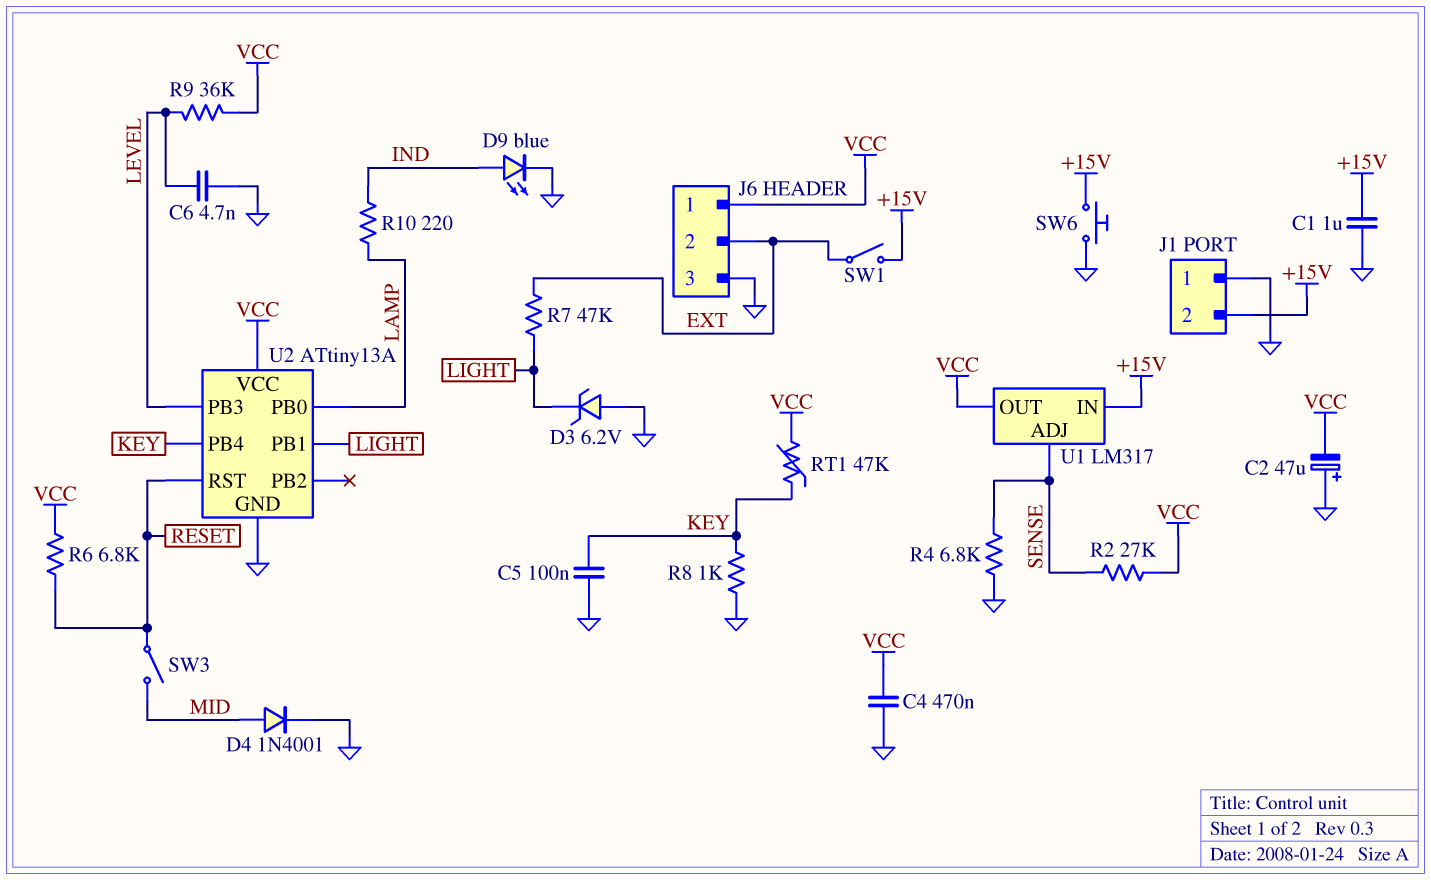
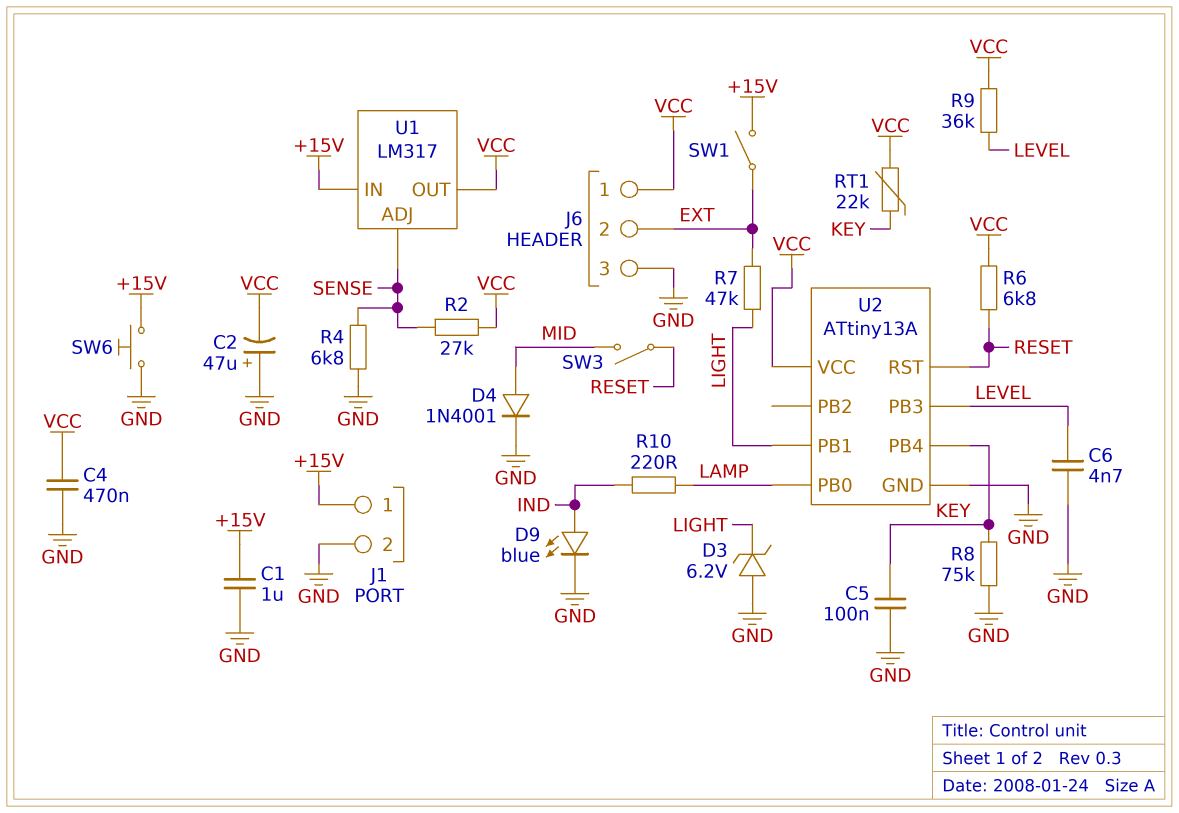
J1 pin 1: GND -> +15V
J1 pin 2: +15V -> GND
R8: 1k (GND, KEY) -> 75k (GND, KEY)
RT1: 47k (KEY, VCC) -> 22k (KEY, VCC)

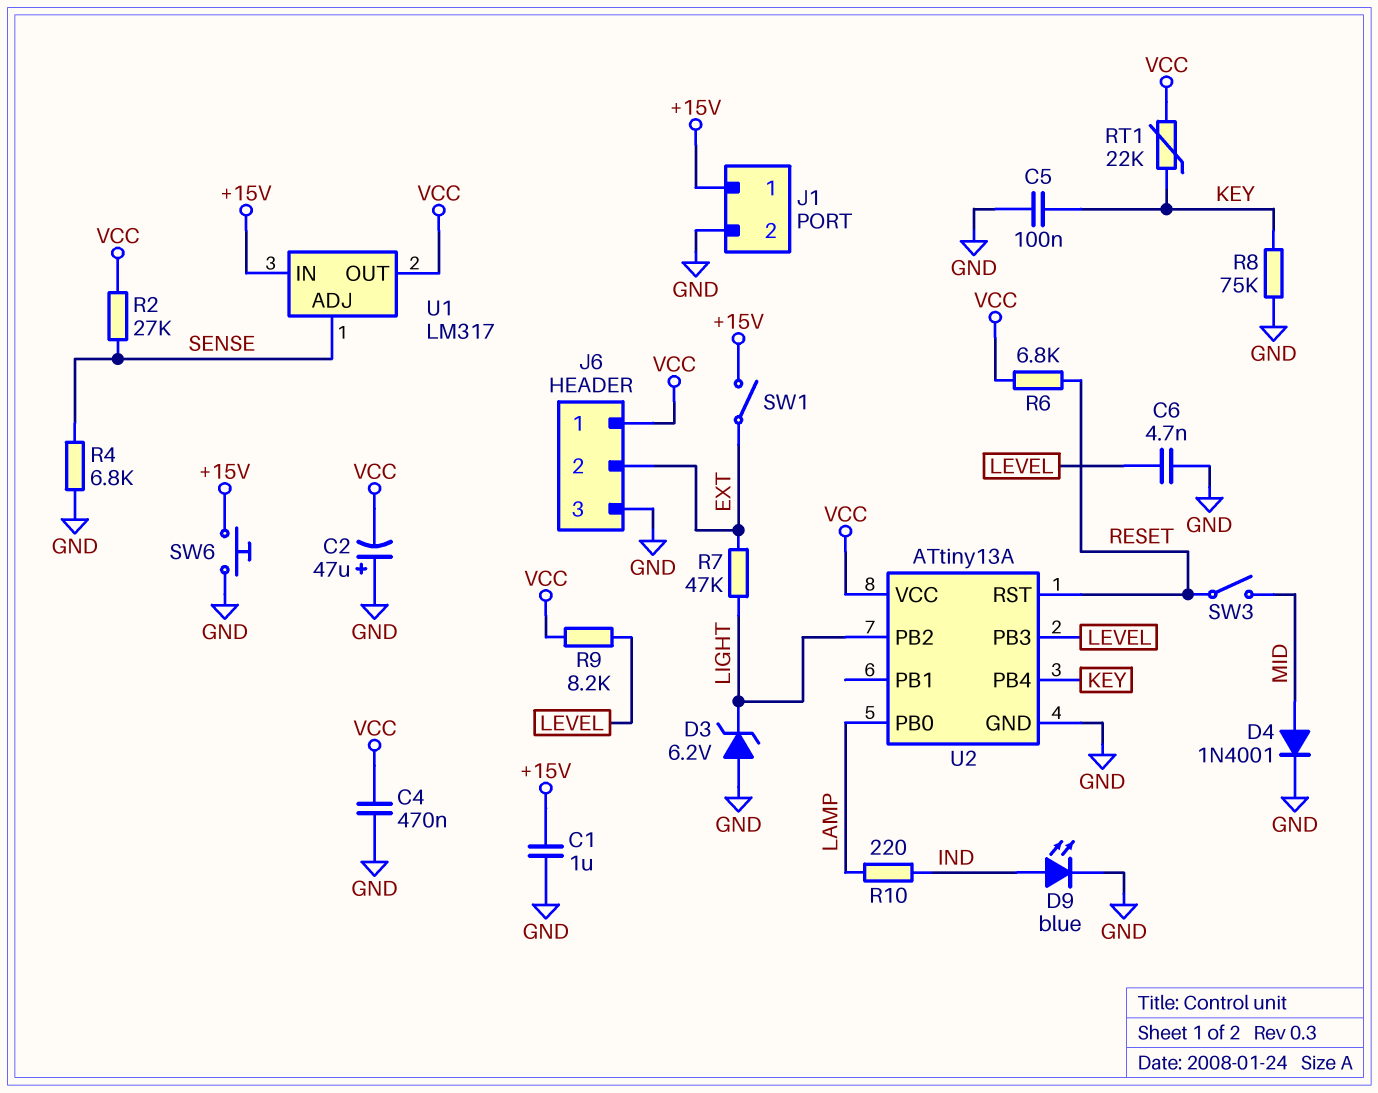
R9: 36k (LEVEL, VCC) -> 8.2k (LEVEL, VCC)
U2 pin PB1: LIGHT -> none
U2 pin PB2: none -> LIGHT

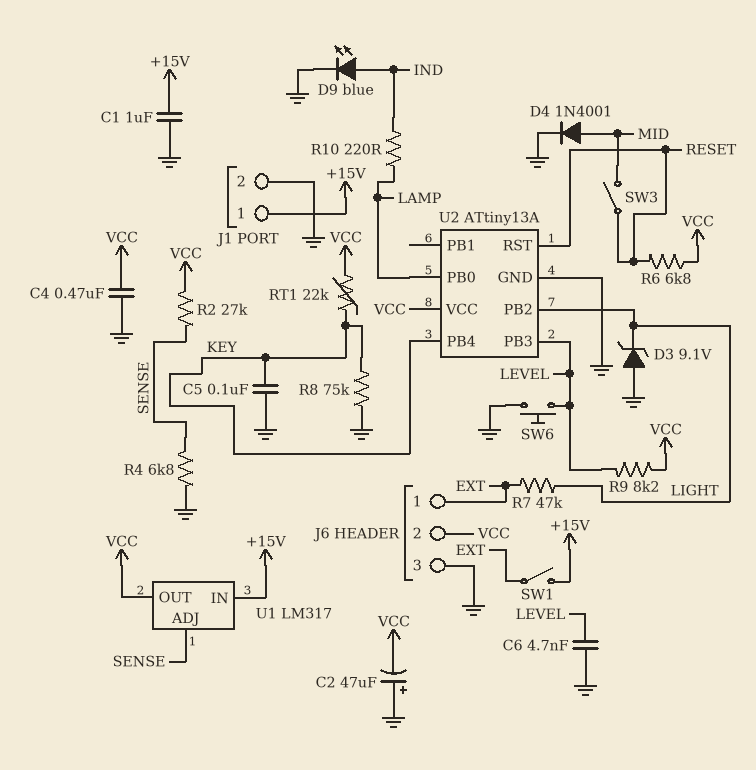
D3: zener 6.2V (A GND, K LIGHT) -> zener 9.1V (A GND, K LIGHT)
J6 pin 1: VCC -> EXT
J6 pin 2: EXT -> VCC
SW6: button (+15V, GND) -> button (GND, LEVEL)

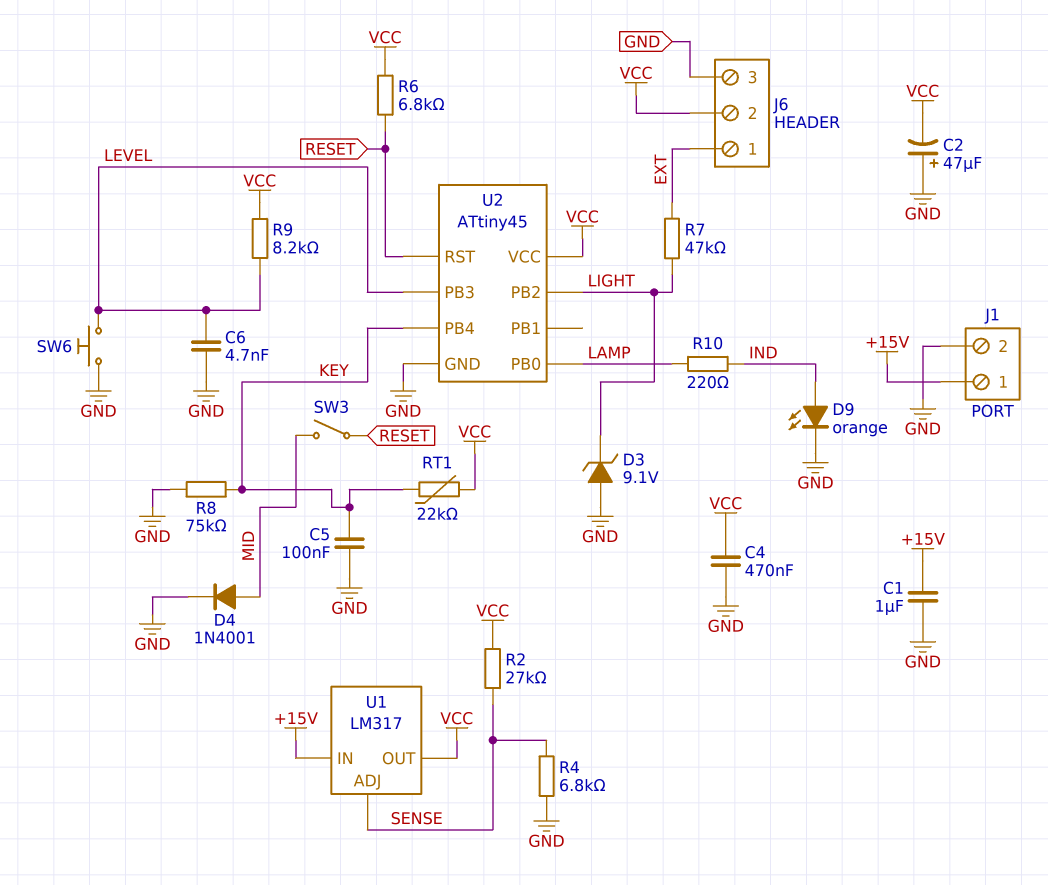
D9: LED blue (A IND, K GND) -> LED orange (A IND, K GND)
SW1: switch (+15V, EXT) -> none
U2: ATtiny13A -> ATtiny45

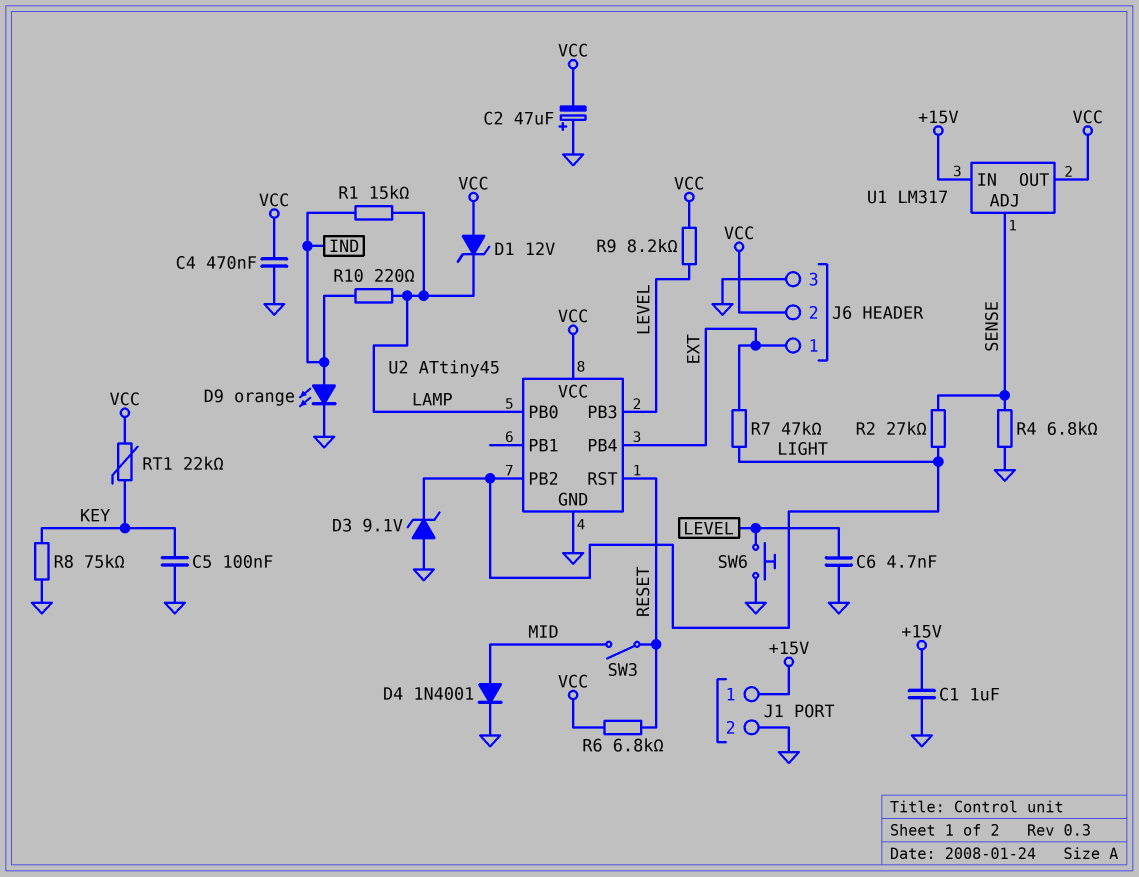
D1: none -> zener 12V (A VCC, K LAMP)
R1: none -> 15k (IND, LAMP)
R2: 27k (SENSE, VCC) -> 27k (LIGHT, SENSE)
U2 pin PB4: KEY -> EXT

